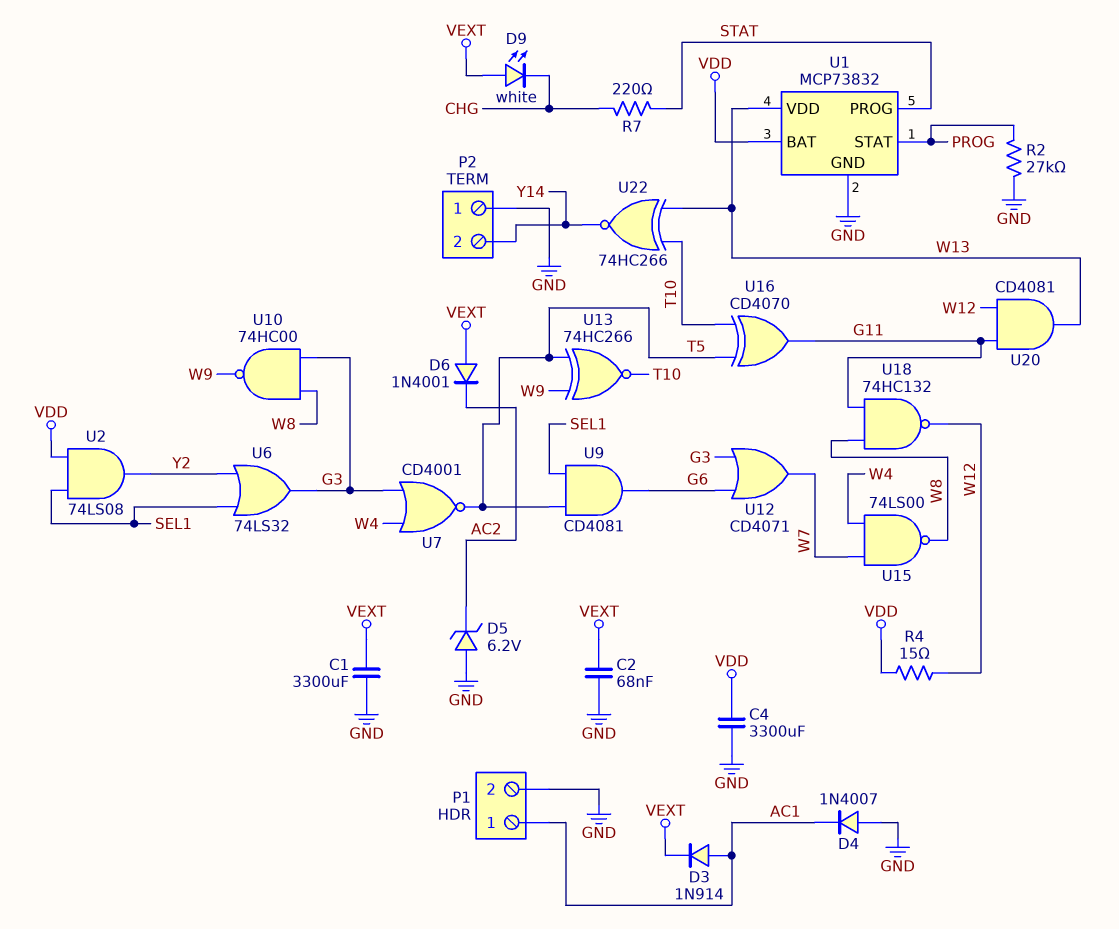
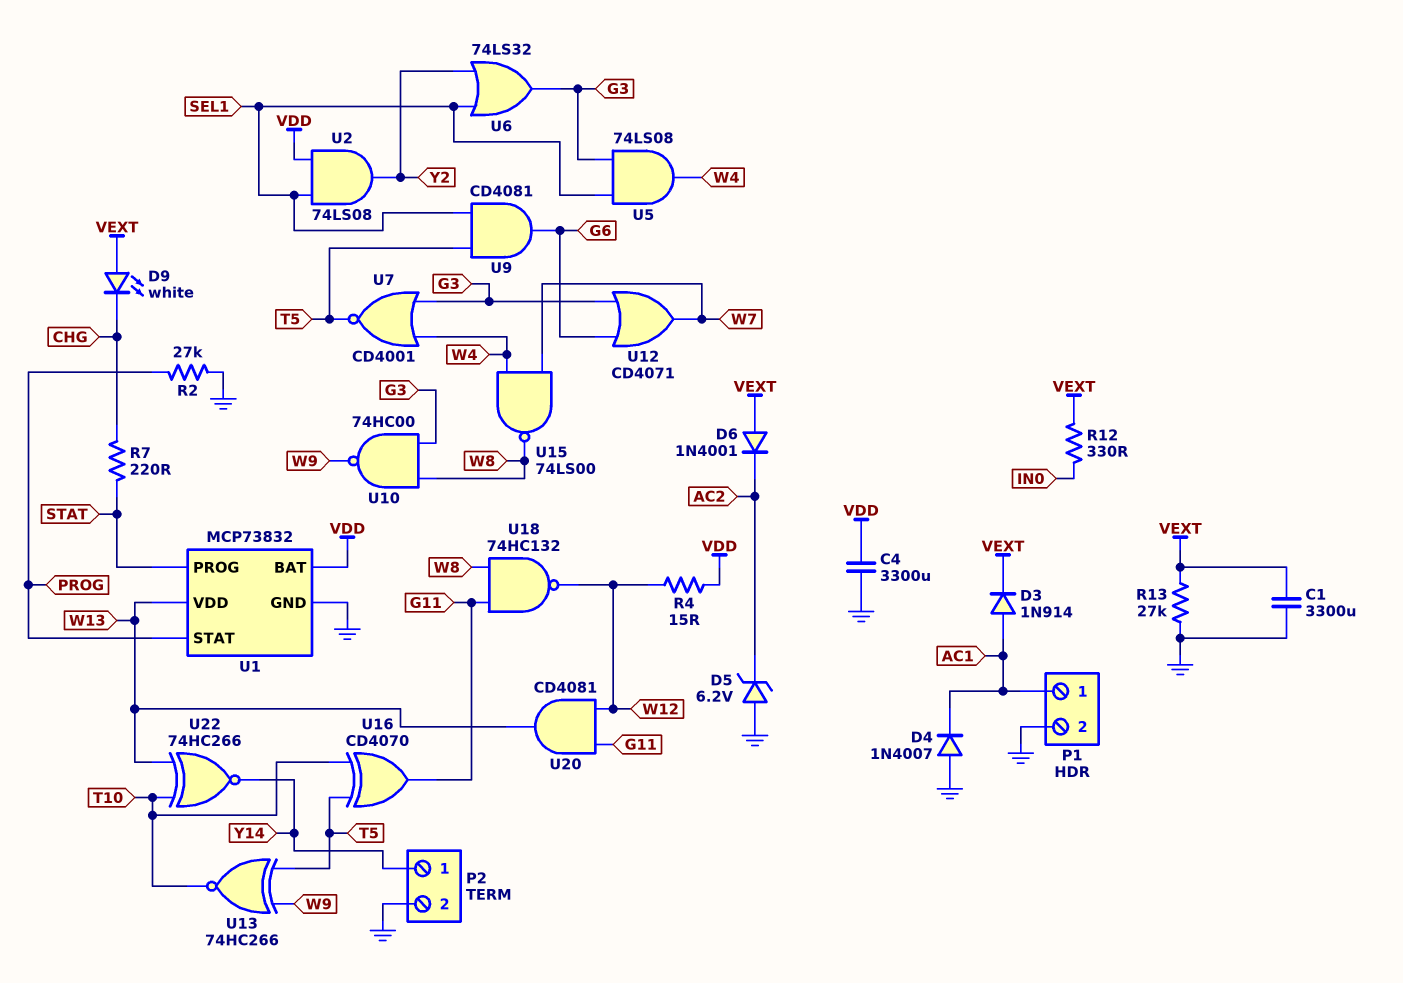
C2: 68nF (GND, VEXT) -> none
P2 pin 1: GND -> Y14
P2 pin 2: Y14 -> GND
R12: none -> 330 (IN0, VEXT)
R13: none -> 27k (GND, VEXT)
U5: none -> AND 74LS08 (in G3, in SEL1, out W4)

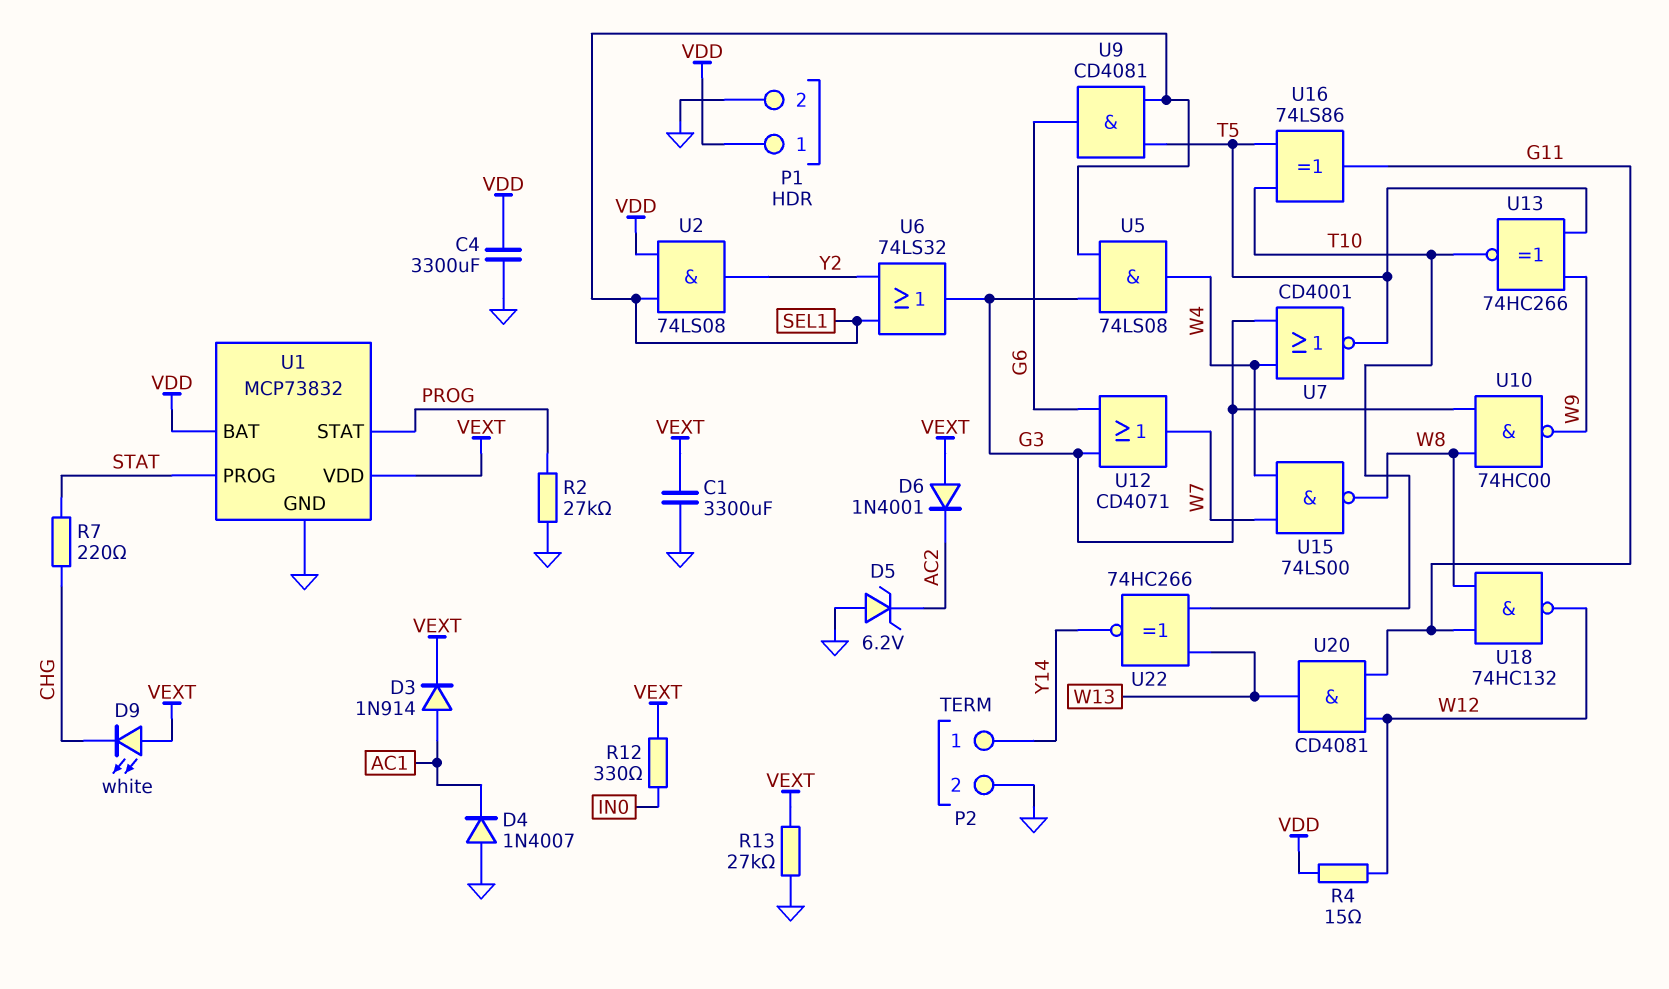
P1 pin 1: AC1 -> VDD
U1 pin VDD: W13 -> VEXT
U16: XOR CD4070 (in T5, in T10, out G11) -> XOR 74LS86 (in T5, in T10, out G11)

